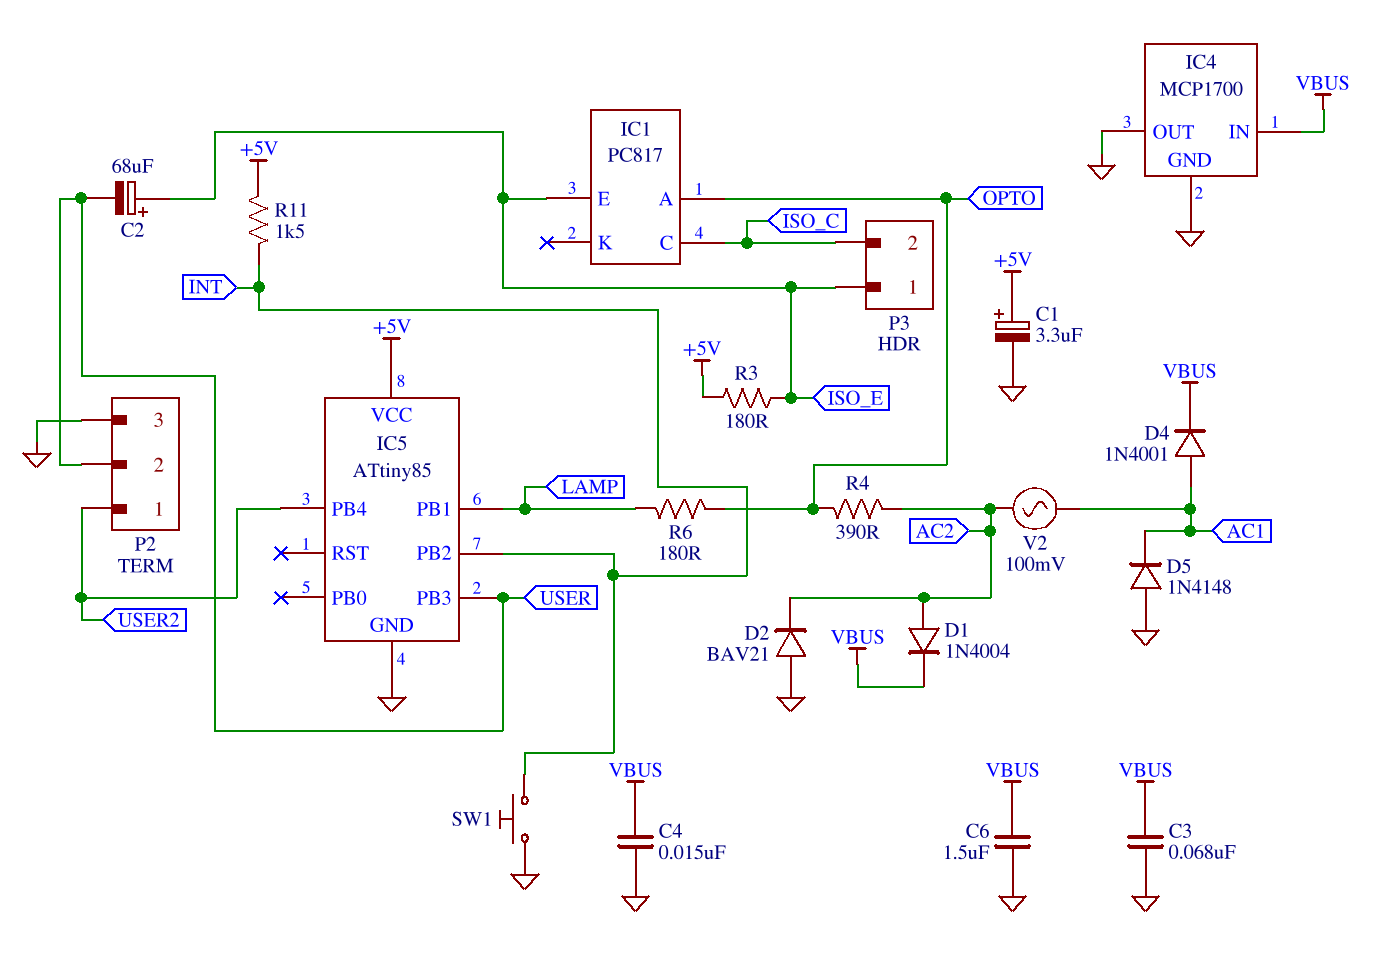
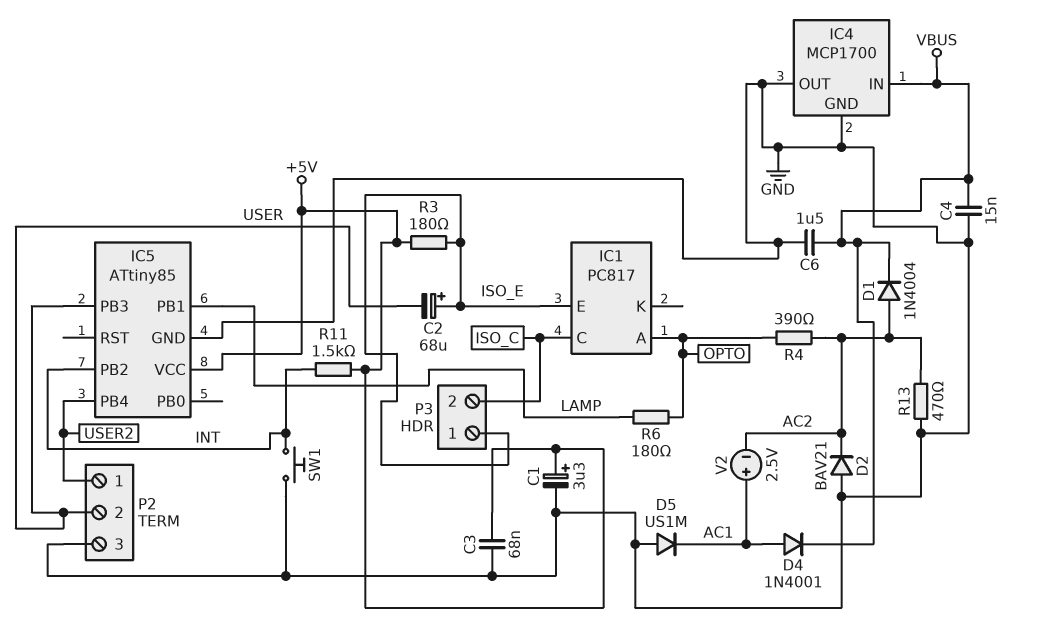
C3: 68nF (GND, VBUS) -> 68nF (+5V, GND)
D5: diode 1N4148 (A GND, K AC1) -> diode US1M (A GND, K AC1)
R13: none -> 470 (AC2, GND)
V2: AC 100mV (AC1, AC2) -> 2.5V (plus AC1, minus AC2)

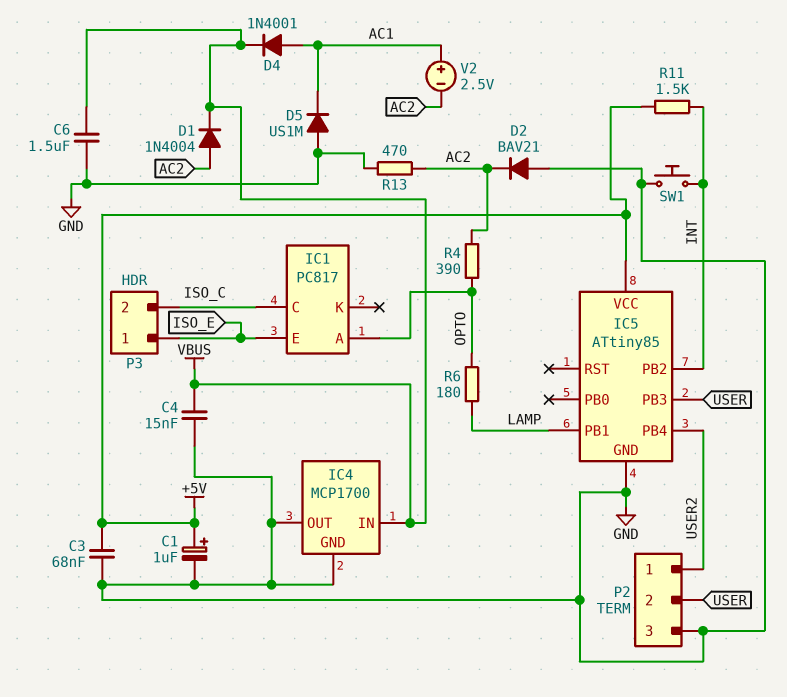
C1: 3.3uF (plus +5V, minus GND) -> 1uF (plus +5V, minus GND)
C2: 68uF (plus ISO_E, minus USER) -> none
R3: 180 (+5V, ISO_E) -> none

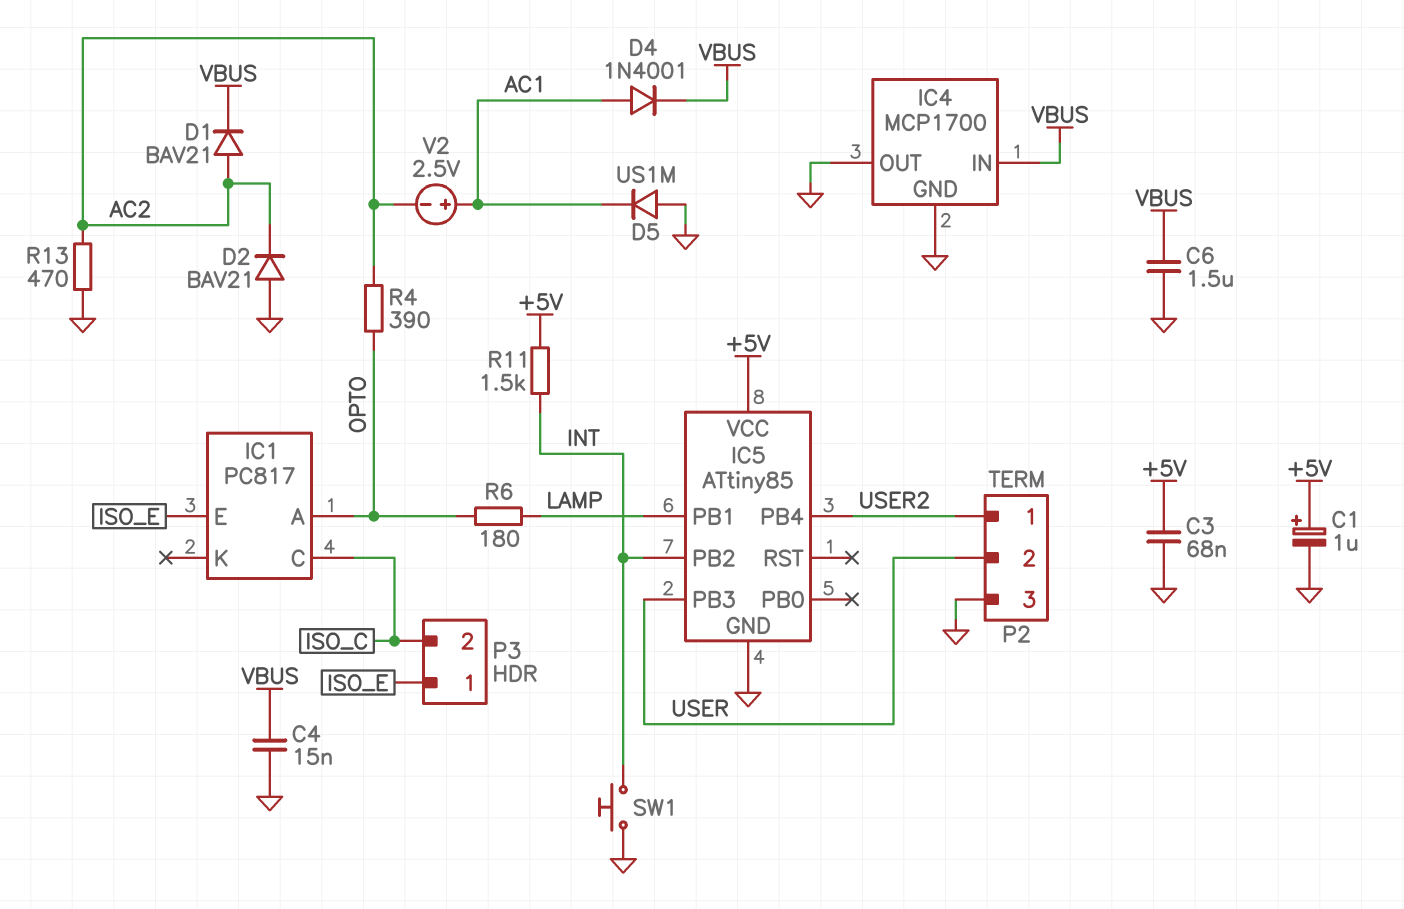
D1: diode 1N4004 (A AC2, K VBUS) -> diode BAV21 (A AC2, K VBUS)

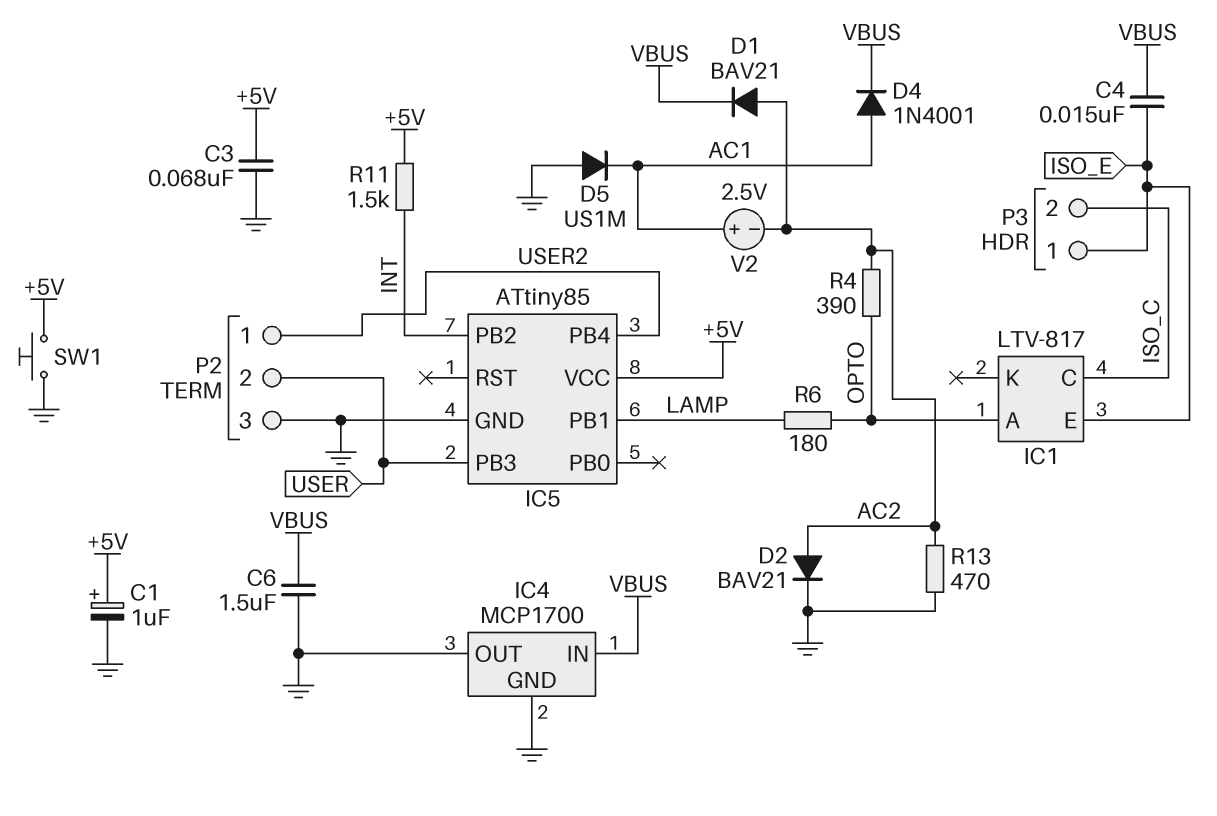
C4: 15nF (GND, VBUS) -> 15nF (ISO_E, VBUS)
D2: diode BAV21 (A GND, K AC2) -> diode BAV21 (A AC2, K GND)
IC1: PC817 -> LTV-817
SW1: button (GND, INT) -> button (+5V, GND)

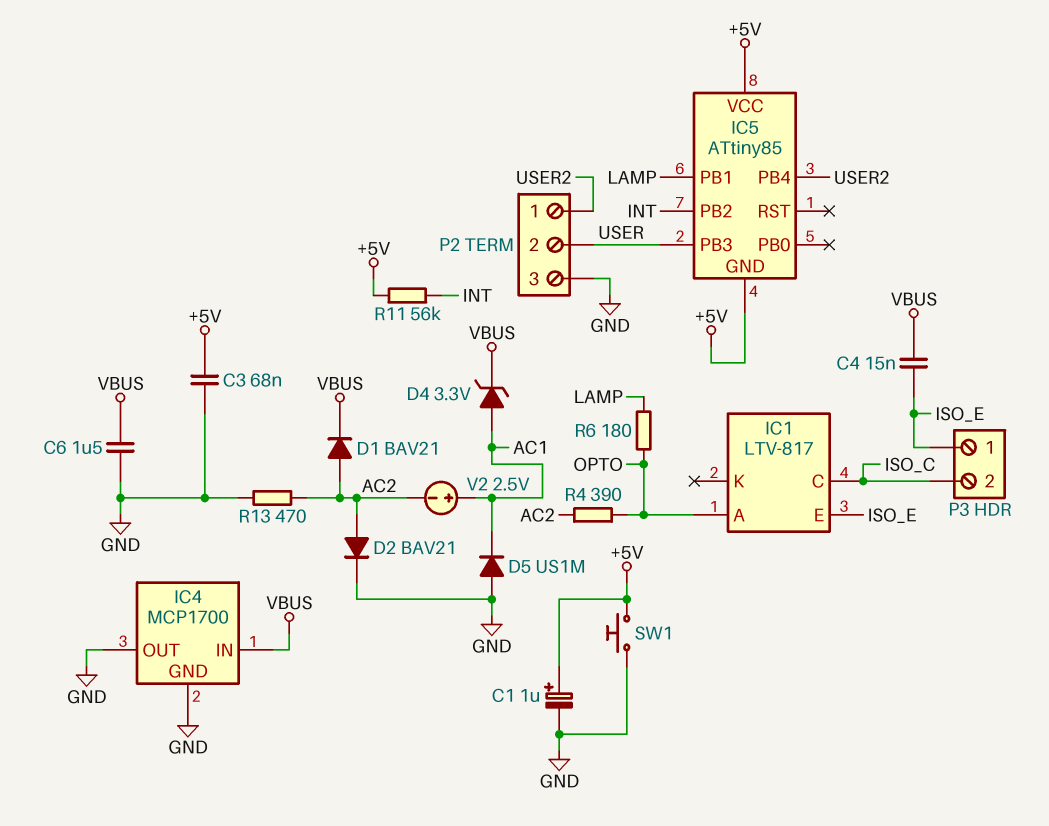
D4: diode 1N4001 (A AC1, K VBUS) -> zener 3.3V (A AC1, K VBUS)
IC5 pin GND: GND -> +5V
R11: 1.5k (+5V, INT) -> 56k (+5V, INT)

